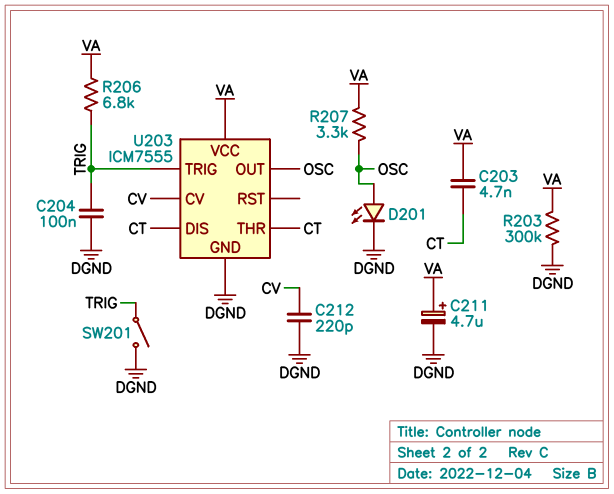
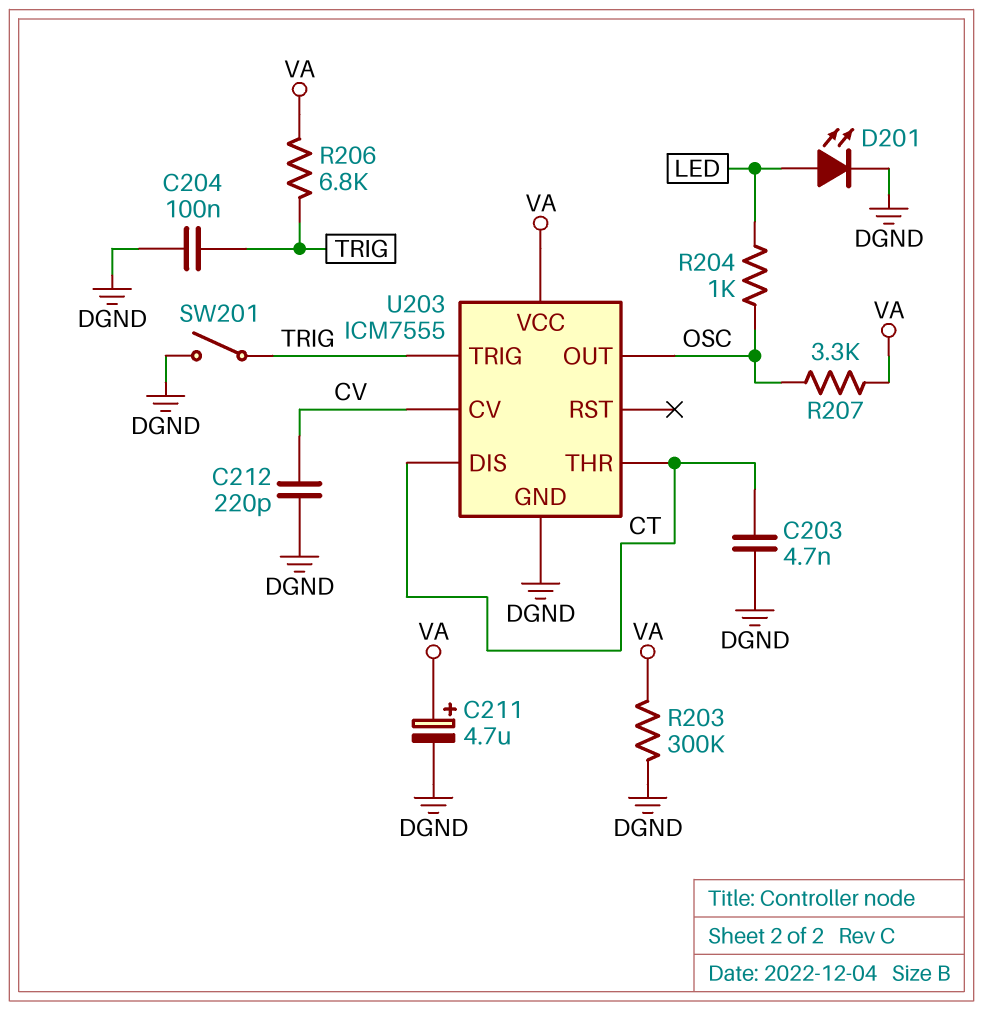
C203: 4.7nF (CT, VA) -> 4.7nF (CT, DGND)
D201: LED (A OSC, K DGND) -> LED (A LED, K DGND)
R204: none -> 1k (LED, OSC)

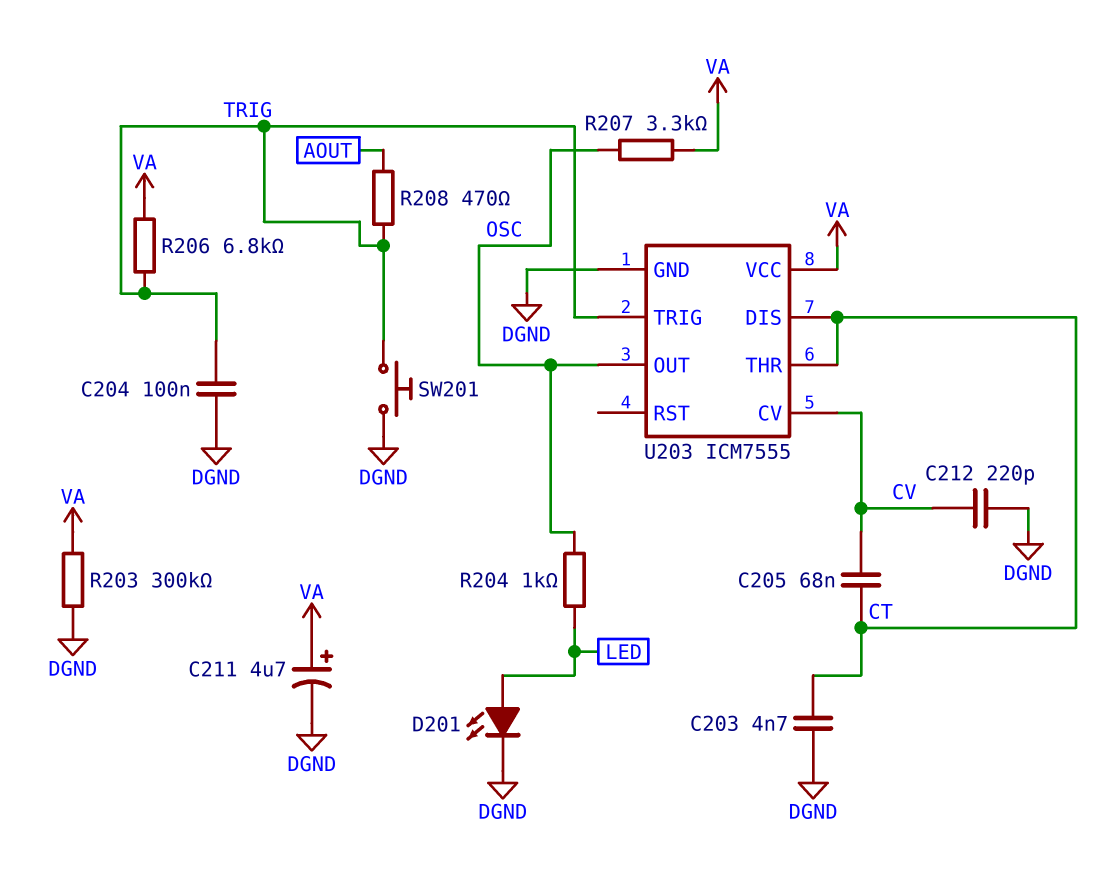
C205: none -> 68nF (CT, CV)
R208: none -> 470 (AOUT, TRIG)
SW201: switch (DGND, TRIG) -> button (DGND, TRIG)

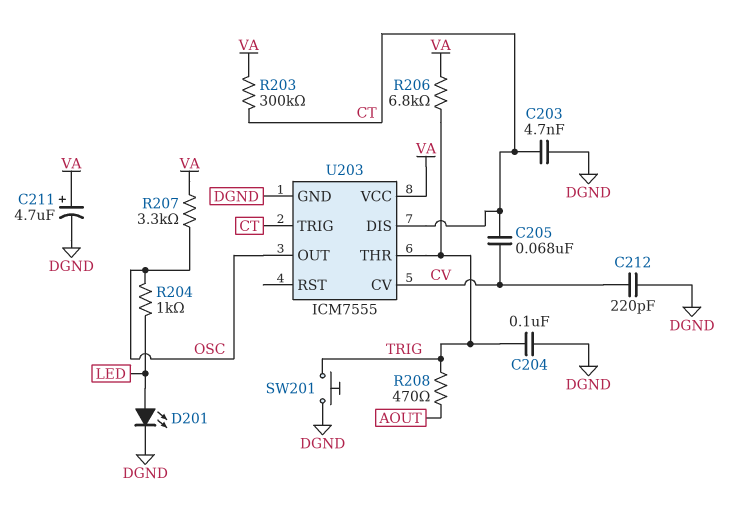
R203: 300k (DGND, VA) -> 300k (CT, VA)
U203 pin THR: CT -> TRIG
U203 pin TRIG: TRIG -> CT

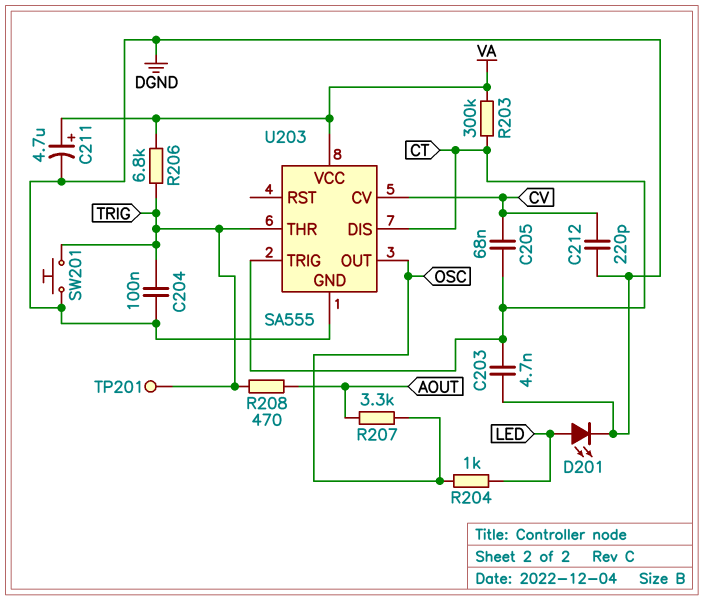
R207: 3.3k (OSC, VA) -> 3.3k (AOUT, OSC)
TP201: none -> test point (TRIG)
U203: ICM7555 -> SA555

